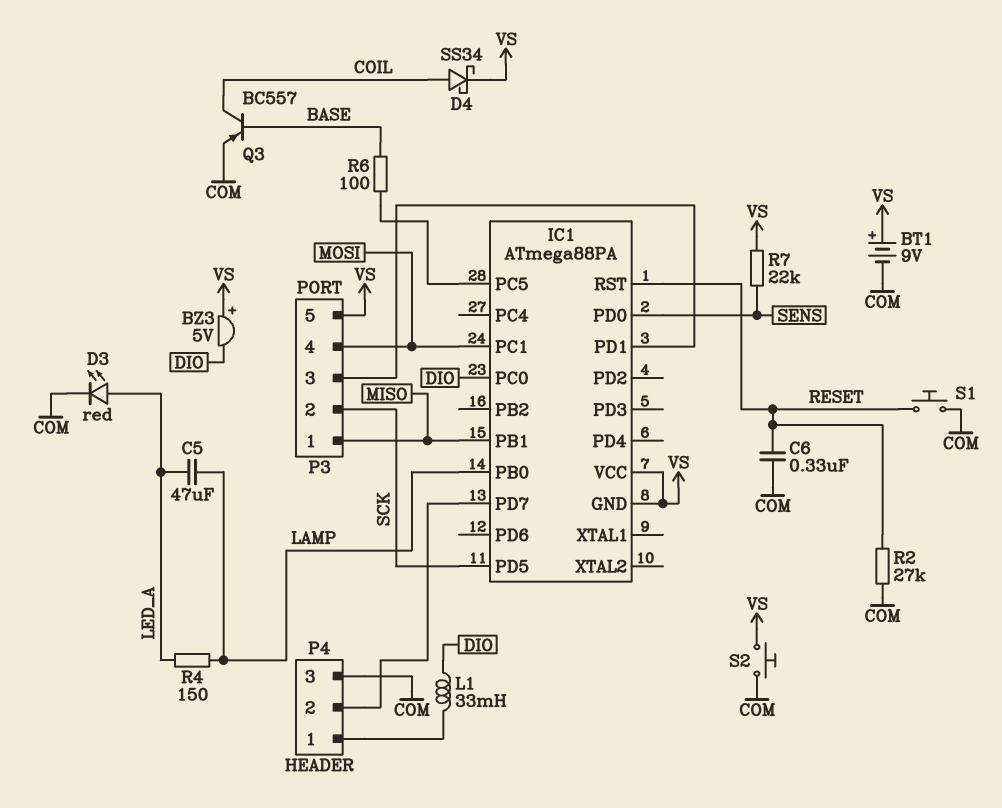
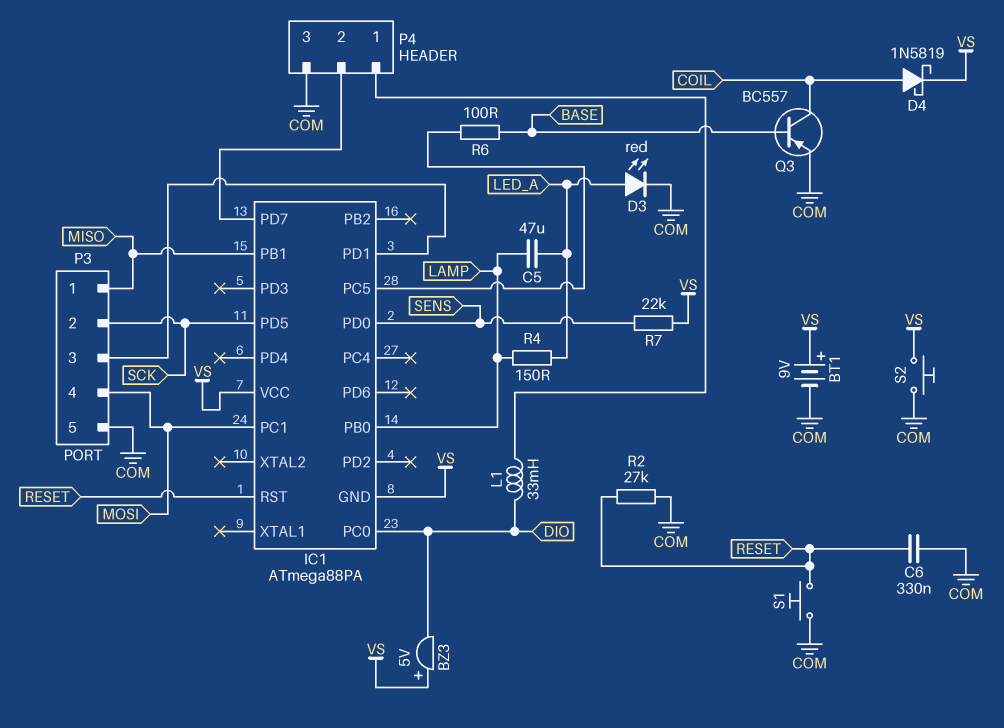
D4: schottky SS34 (A COIL, K VS) -> schottky 1N5819 (A COIL, K VS)
P3 pin 5: VS -> COM

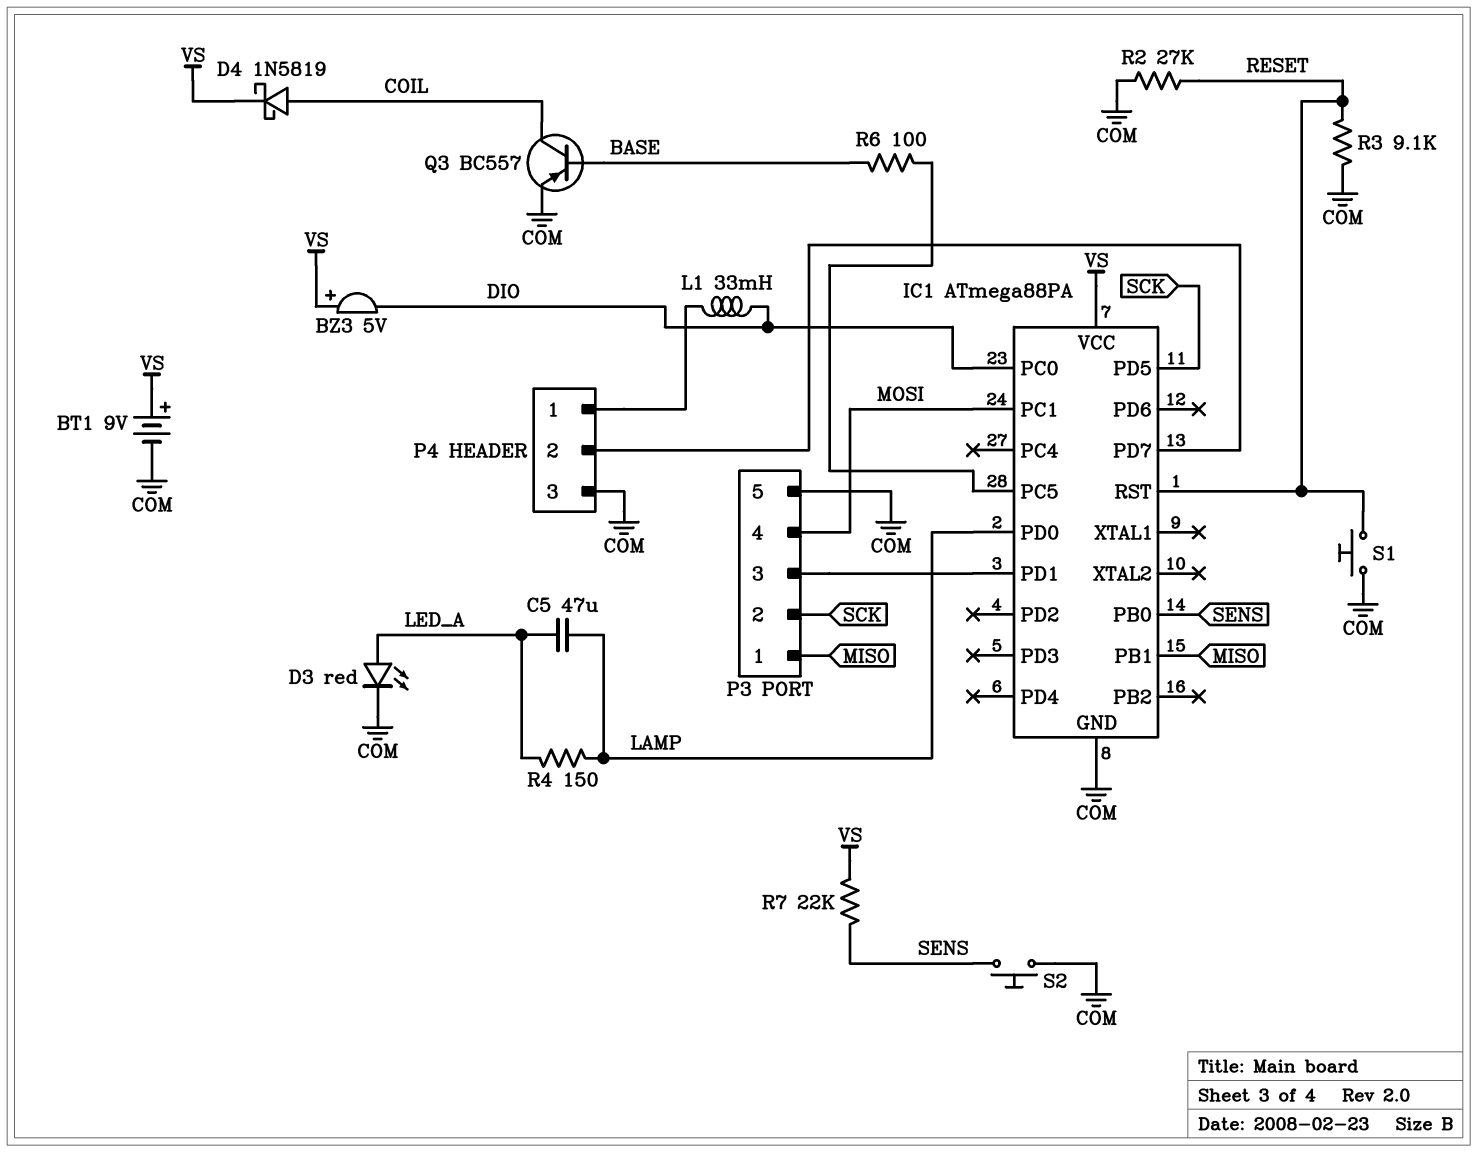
C6: 330nF (COM, RESET) -> none
IC1 pin GND: VS -> COM
IC1 pin PB0: LAMP -> SENS
IC1 pin PD0: SENS -> LAMP
R3: none -> 9.1k (COM, RESET)
S2: button (COM, VS) -> button (COM, SENS)

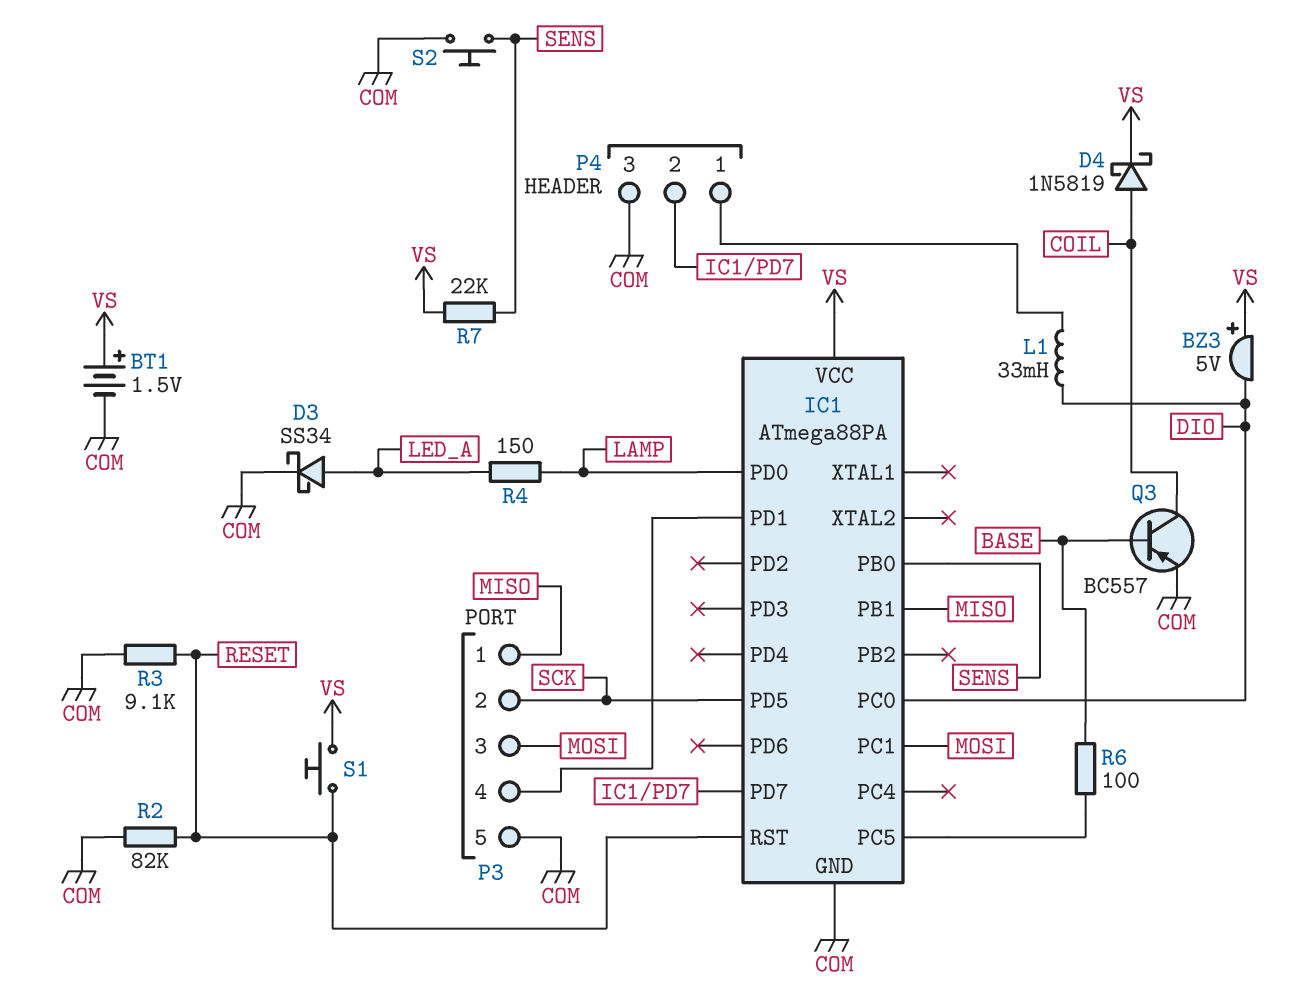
BT1: 9V (plus VS, minus COM) -> 1.5V (plus VS, minus COM)
C5: 47uF (LAMP, LED_A) -> none
D3: LED red (A LED_A, K COM) -> schottky SS34 (A LED_A, K COM)
P3 pin 3: IC1/PD1 -> MOSI
P3 pin 4: MOSI -> IC1/PD1
R2: 27k (COM, RESET) -> 82k (COM, RESET)
S1: button (COM, RESET) -> button (RESET, VS)

